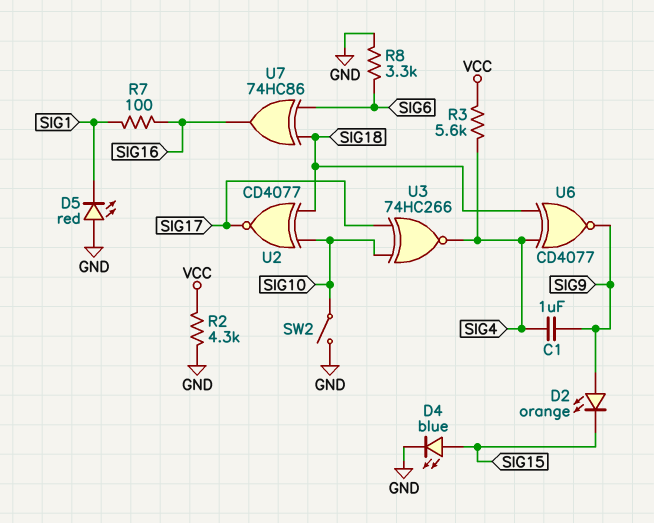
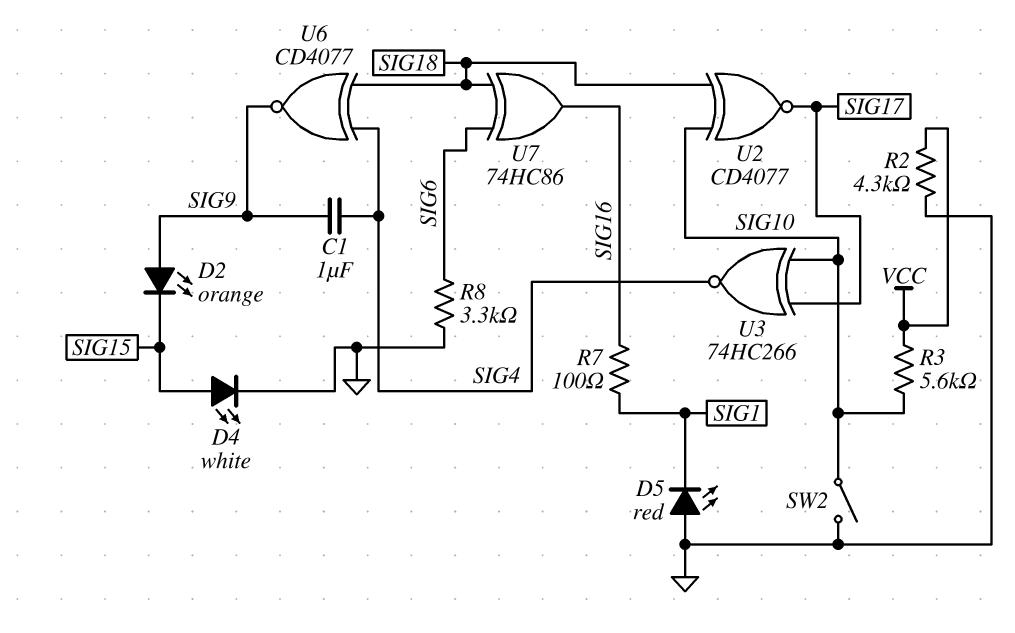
D4: LED blue (A SIG15, K GND) -> LED white (A SIG15, K GND)
R3: 5.6k (SIG4, VCC) -> 5.6k (SIG10, VCC)

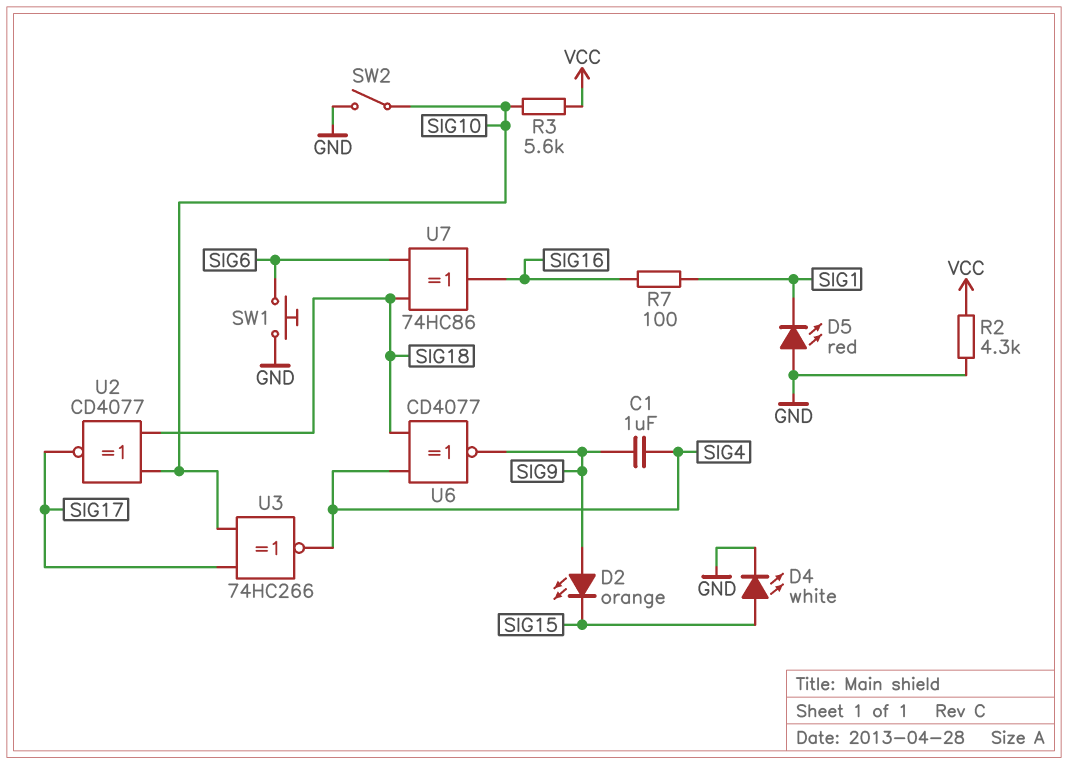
R8: 3.3k (GND, SIG6) -> none
SW1: none -> button (GND, SIG6)

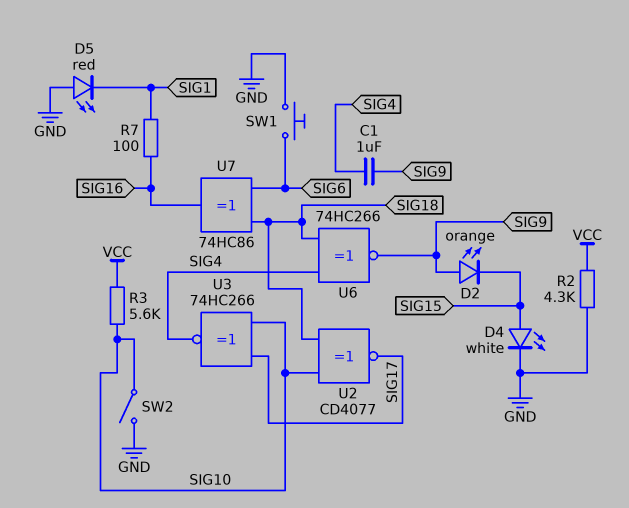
U6: XNOR CD4077 (in SIG4, in SIG18, out SIG9) -> XNOR 74HC266 (in SIG4, in SIG18, out SIG9)

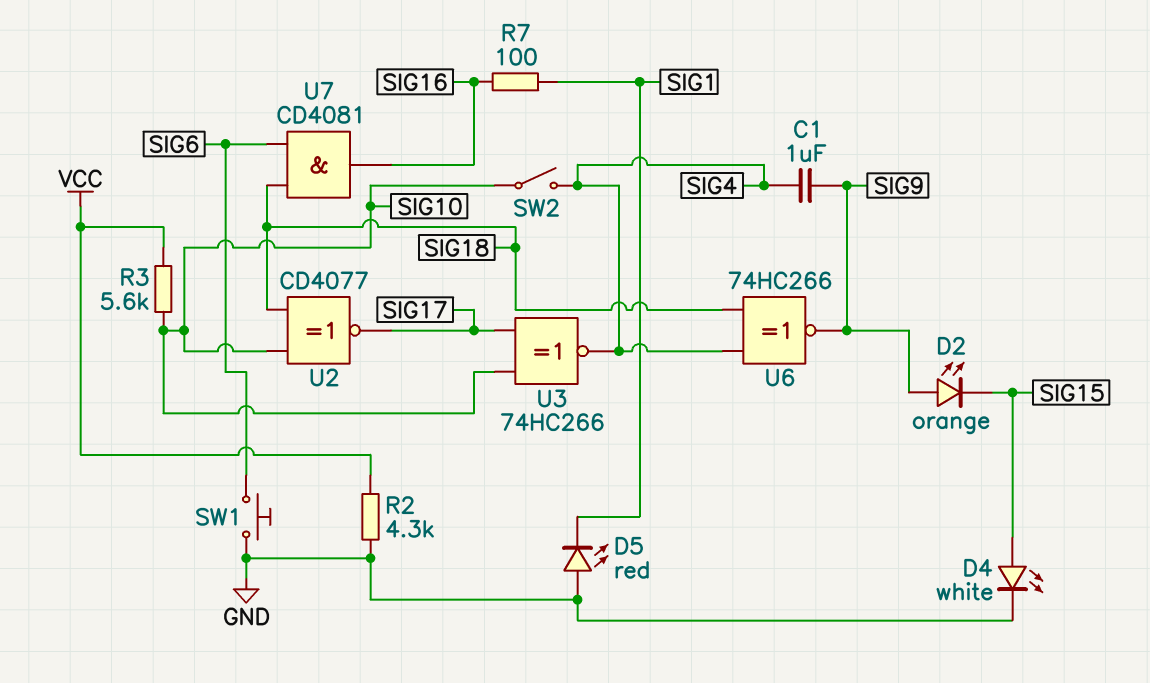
SW2: switch (GND, SIG10) -> switch (SIG4, SIG10)
U7: XOR 74HC86 (in SIG6, in SIG18, out SIG16) -> AND CD4081 (in SIG6, in SIG18, out SIG16)

